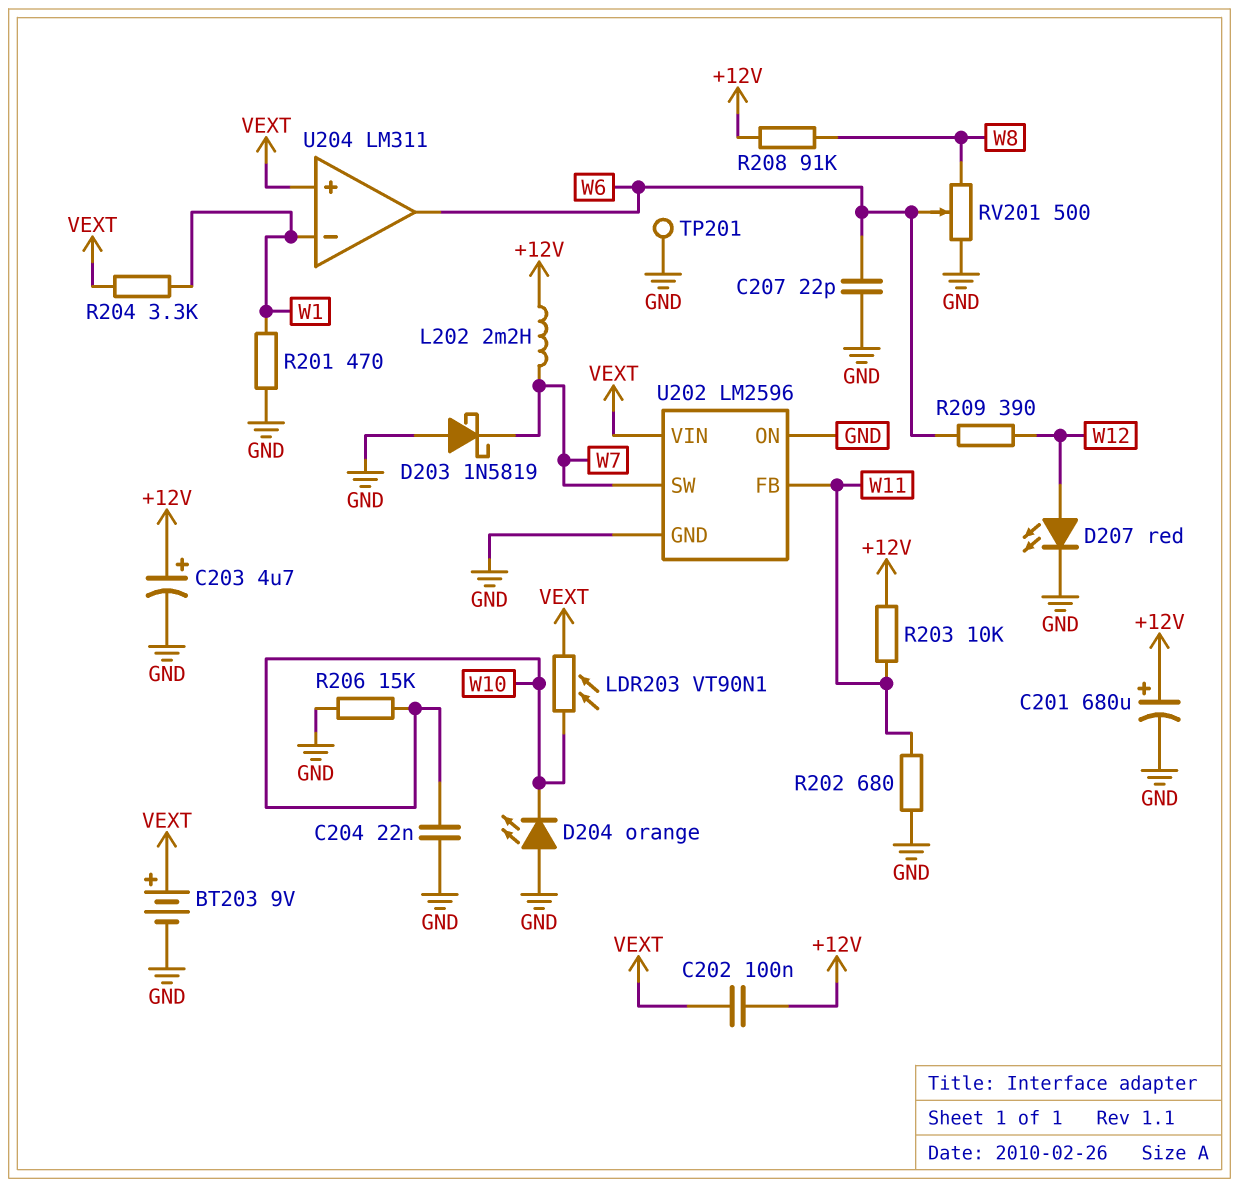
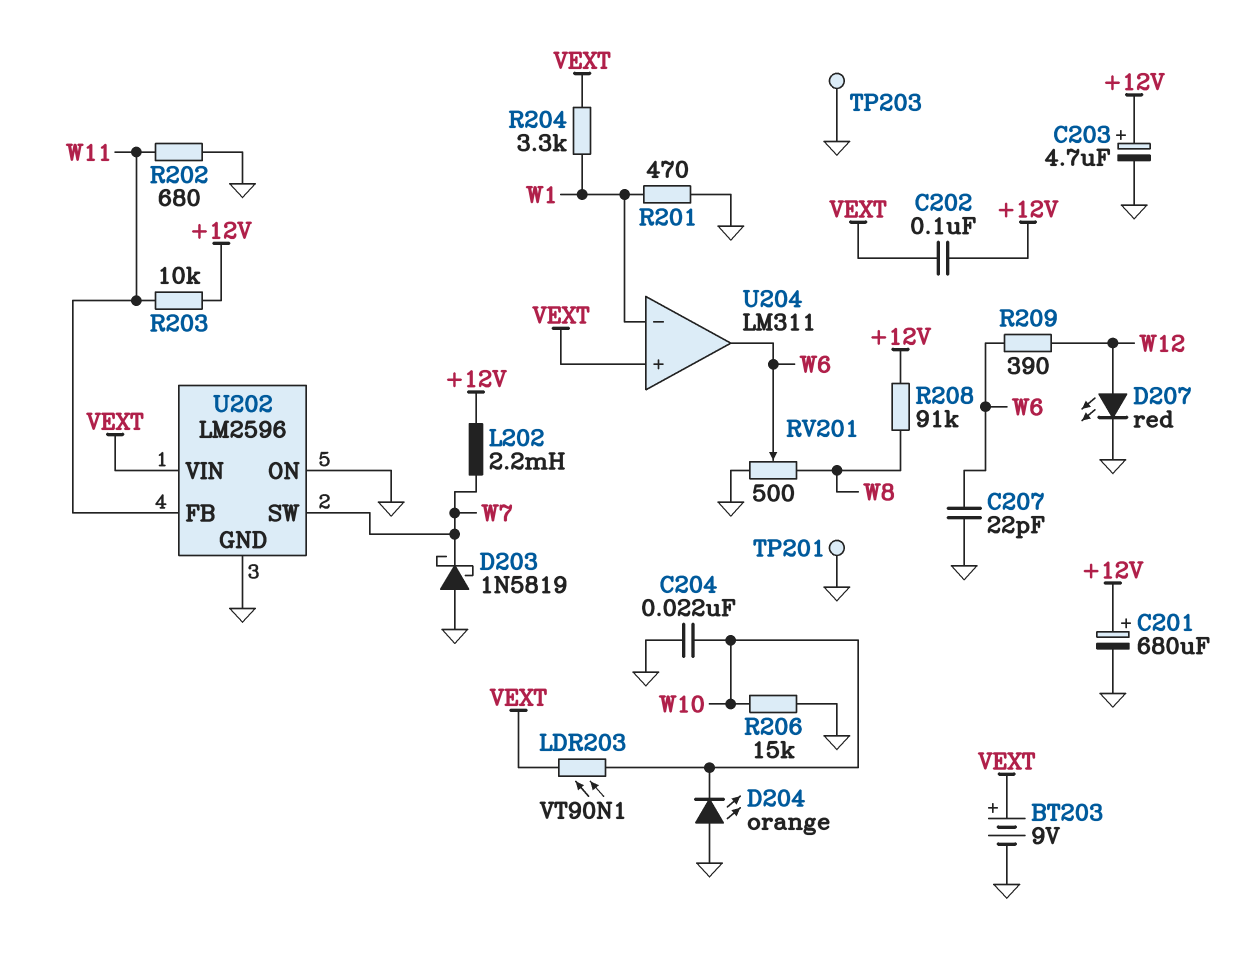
TP203: none -> test point (GND)

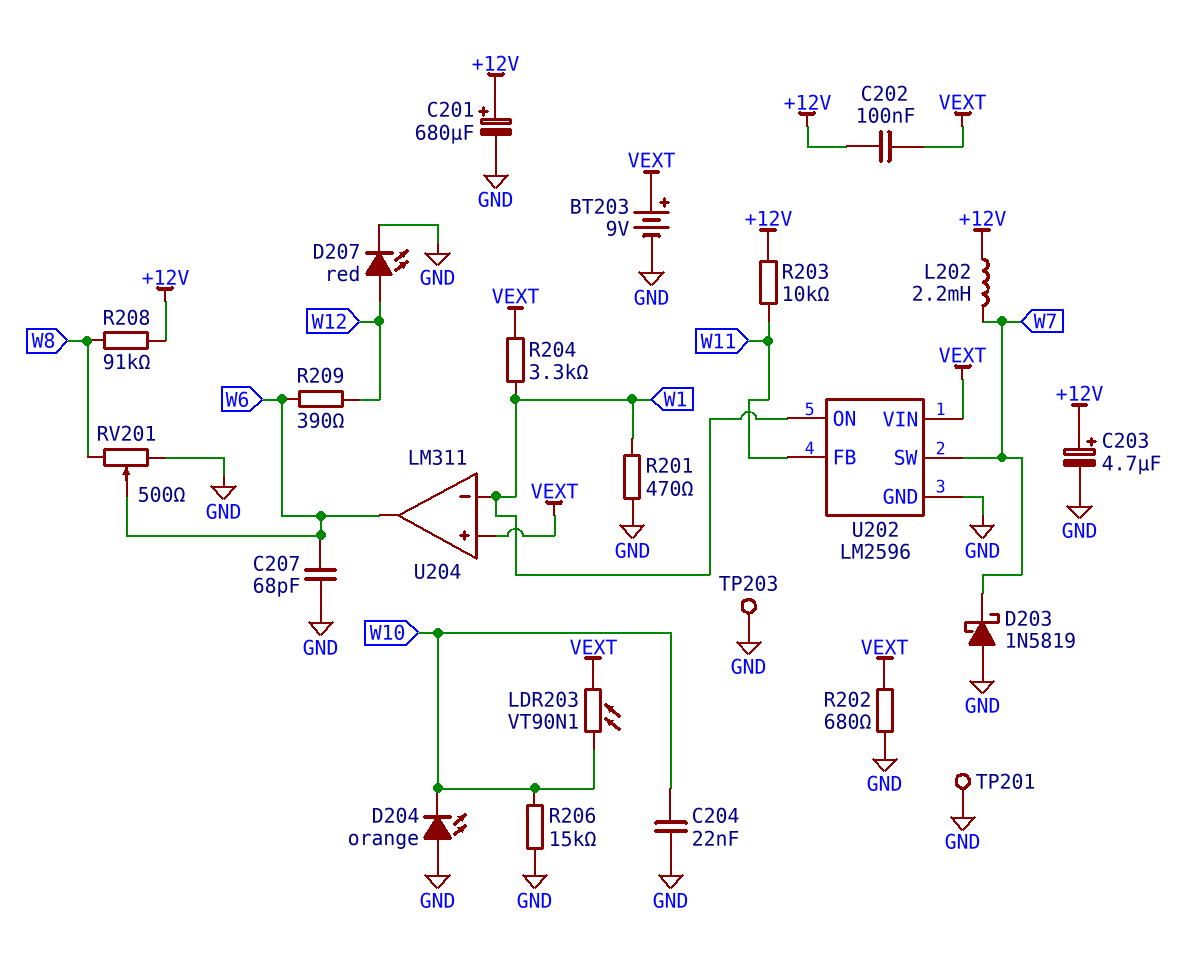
C207: 22pF (GND, W6) -> 68pF (GND, W6)
R202: 680 (GND, W11) -> 680 (GND, VEXT)
U202 pin ON: GND -> W1

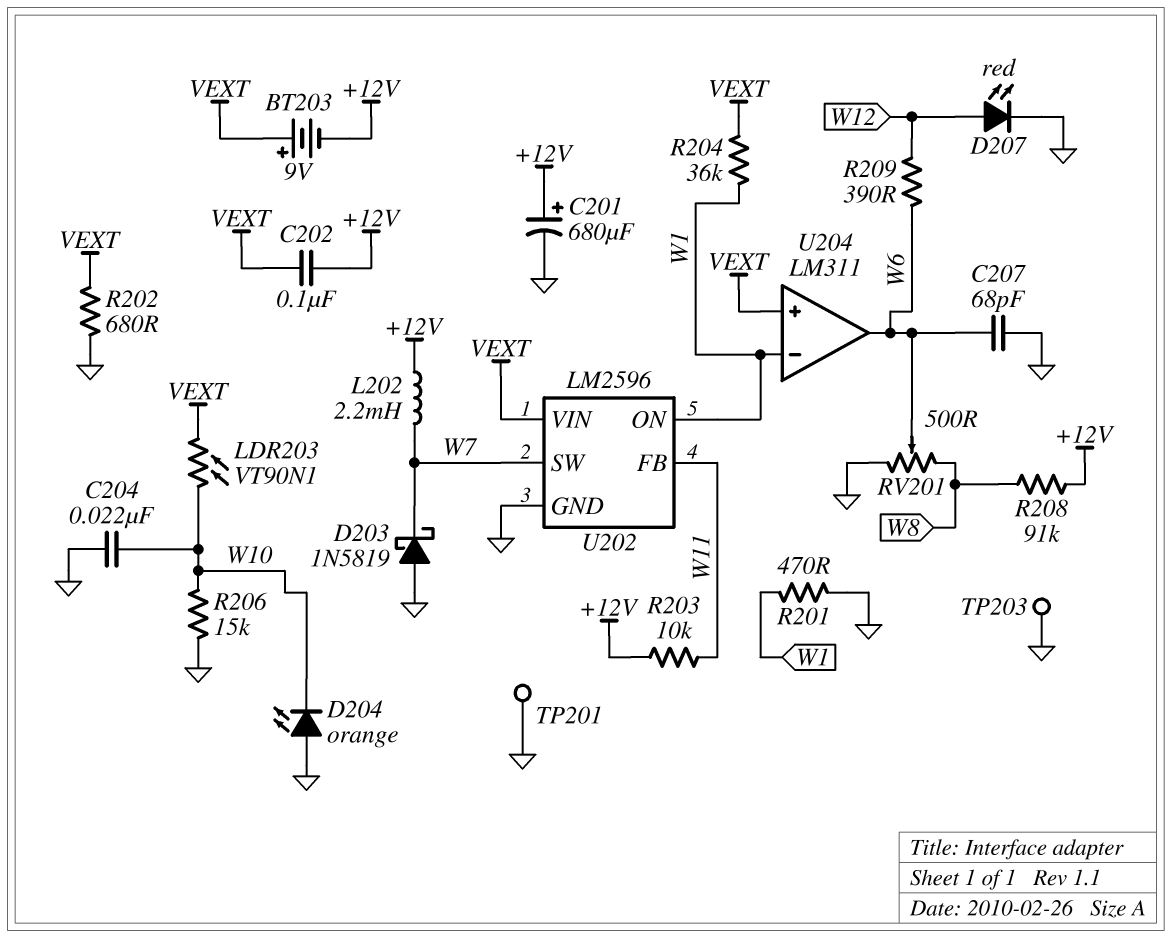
BT203: 9V (plus VEXT, minus GND) -> 9V (plus VEXT, minus +12V)
C203: 4.7uF (plus +12V, minus GND) -> none
R204: 3.3k (VEXT, W1) -> 36k (VEXT, W1)

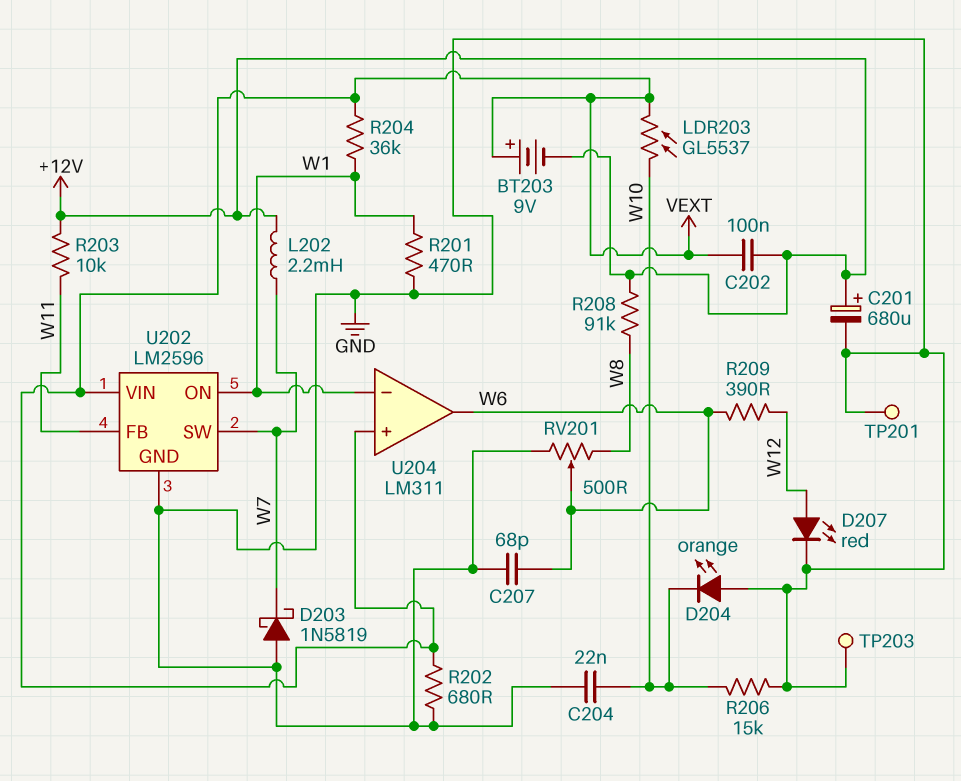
LDR203: VT90N1 (VEXT, W10) -> GL5537 (VEXT, W10)

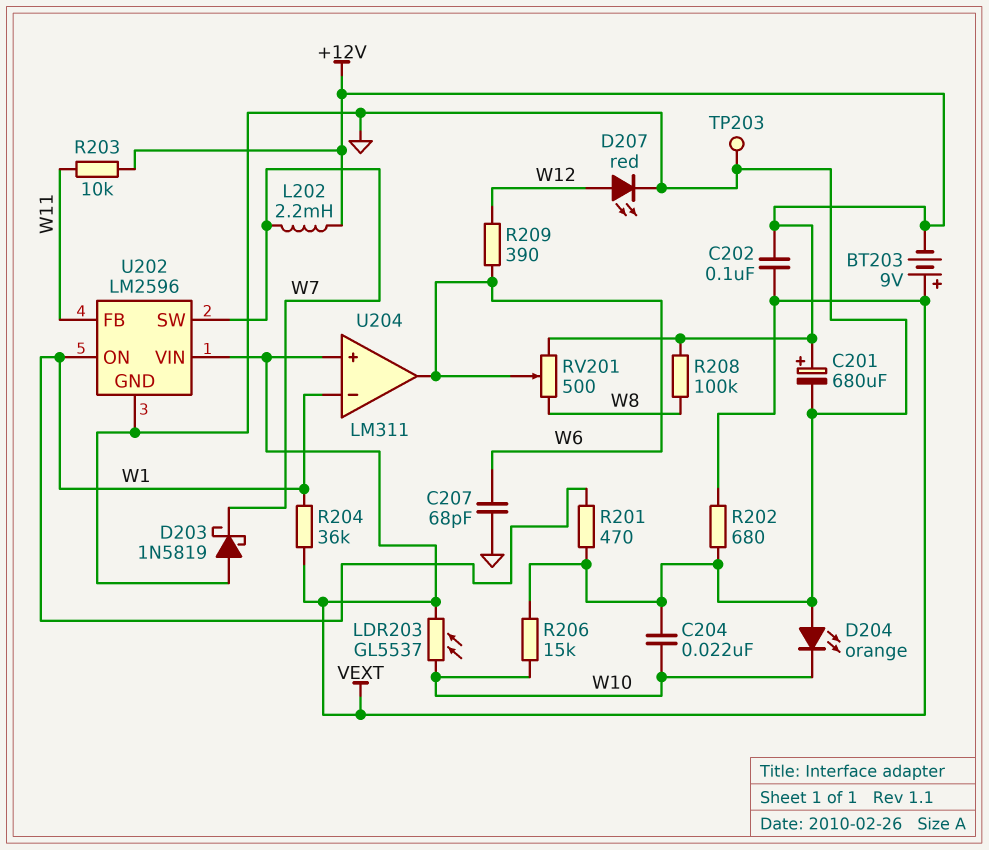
R208: 91k (+12V, W8) -> 100k (+12V, W8)
RV201: 500 (GND, W8, wiper W6) -> 500 (+12V, W8, wiper W6)
TP201: test point (GND) -> none

